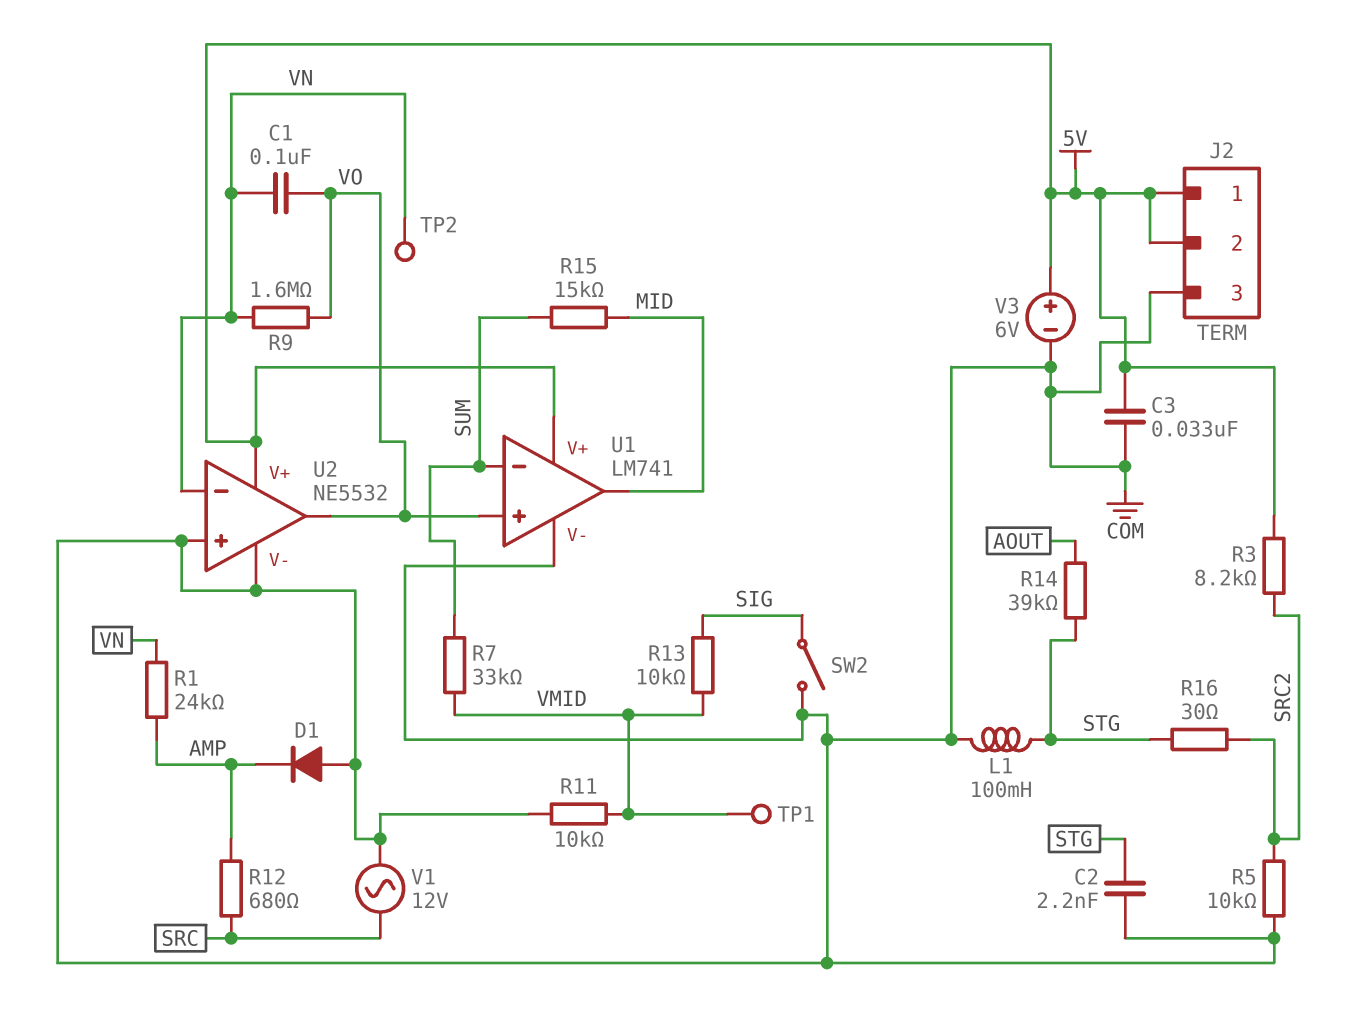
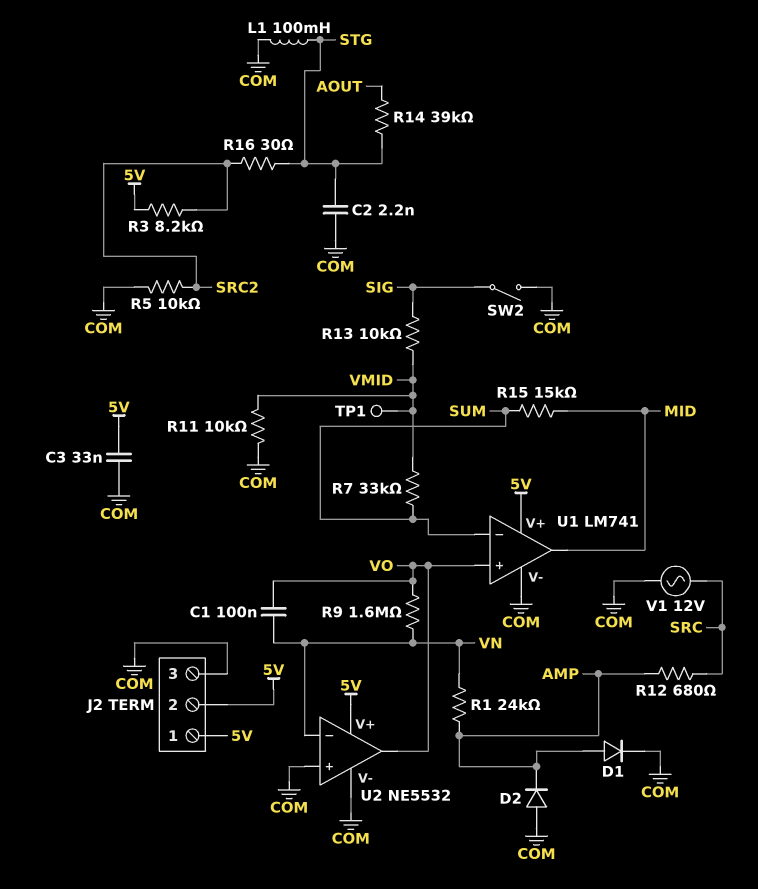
D1: diode (A COM, K AMP) -> diode (A AMP, K COM)
D2: none -> diode (A COM, K AMP)
TP2: test point (VN) -> none
V3: 6V (plus 5V, minus COM) -> none

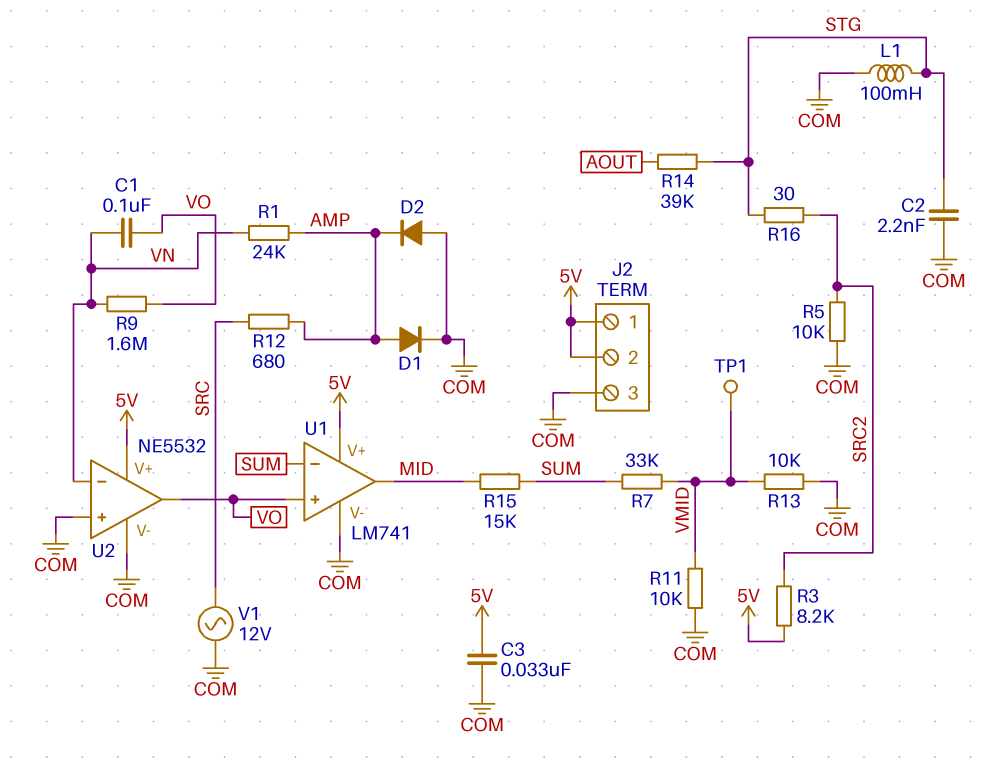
R13: 10k (SIG, VMID) -> 10k (COM, VMID)
SW2: switch (COM, SIG) -> none

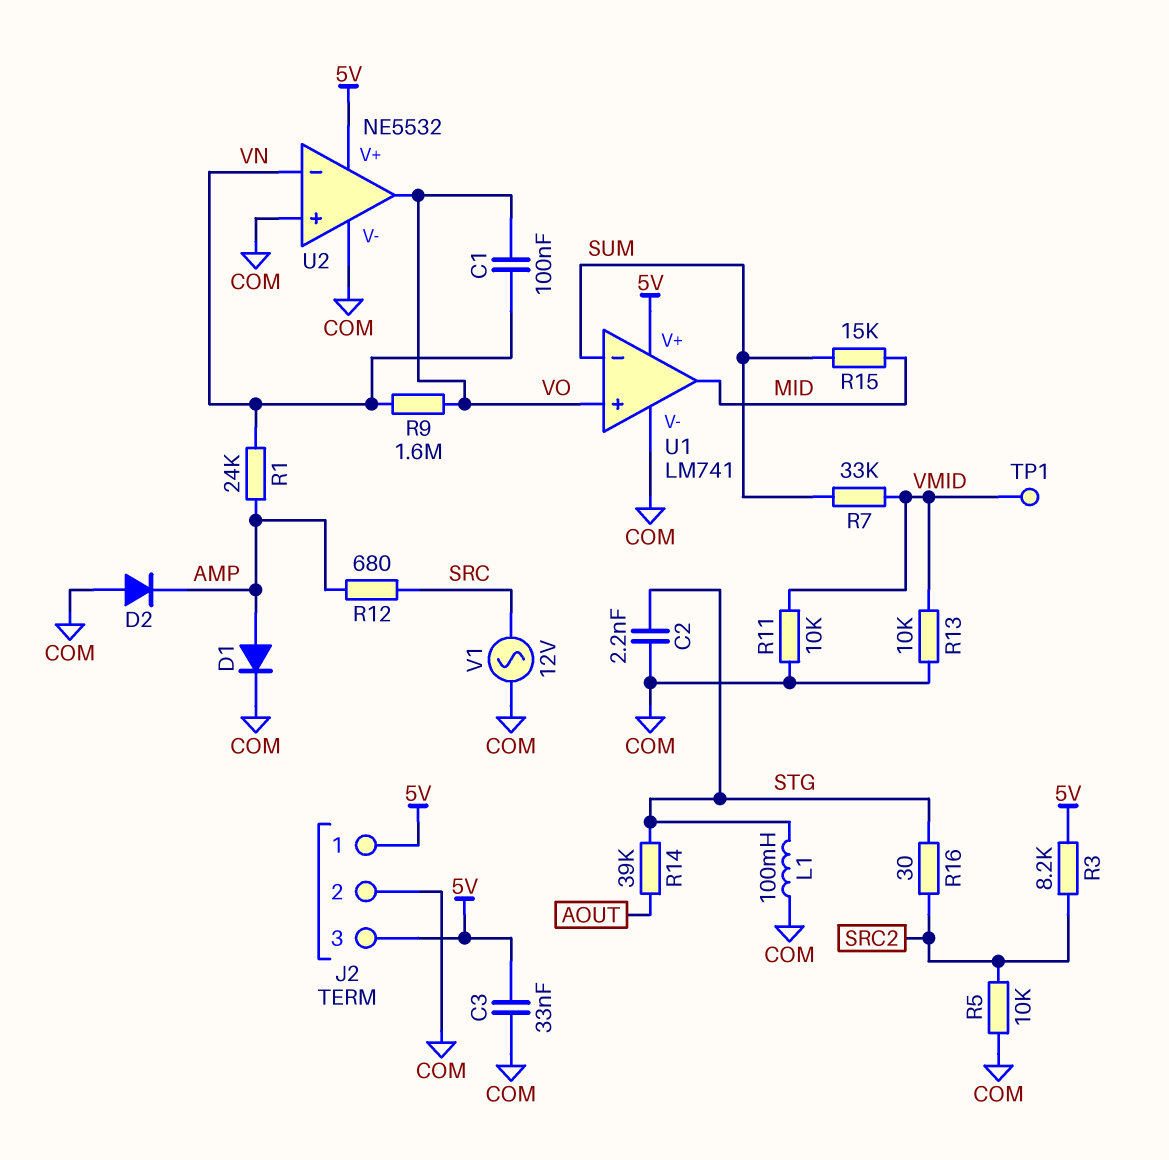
J2 pin 2: 5V -> COM
J2 pin 3: COM -> 5V

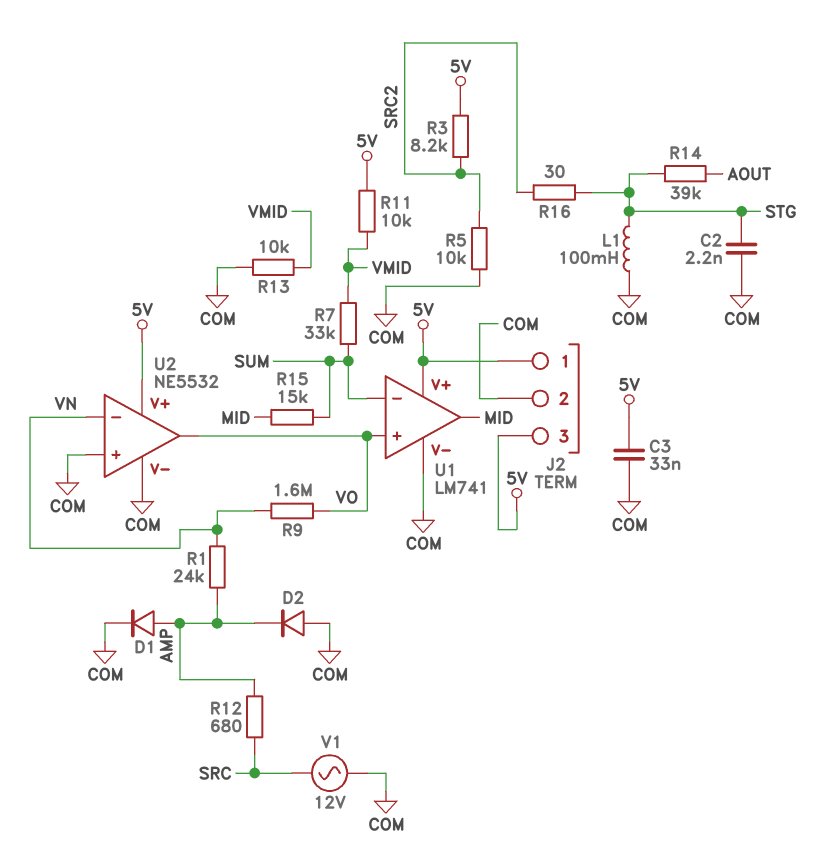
C1: 100nF (VN, VO) -> none
R11: 10k (COM, VMID) -> 10k (5V, VMID)
TP1: test point (VMID) -> none

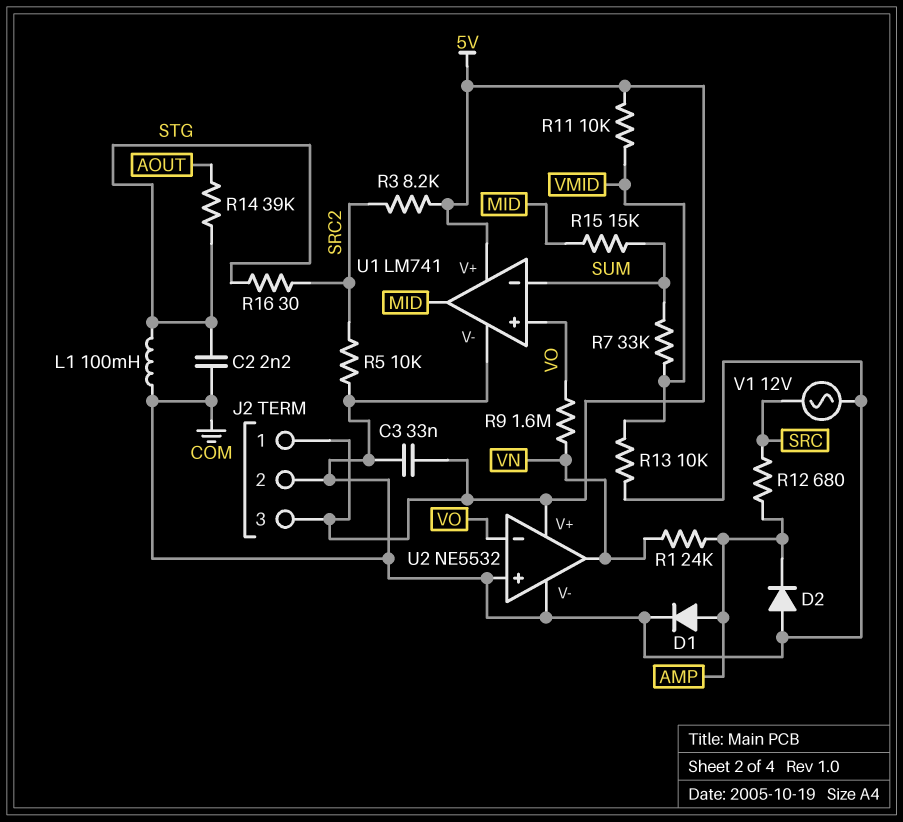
U2 pin in-: VN -> VO
U2 pin out: VO -> VN

